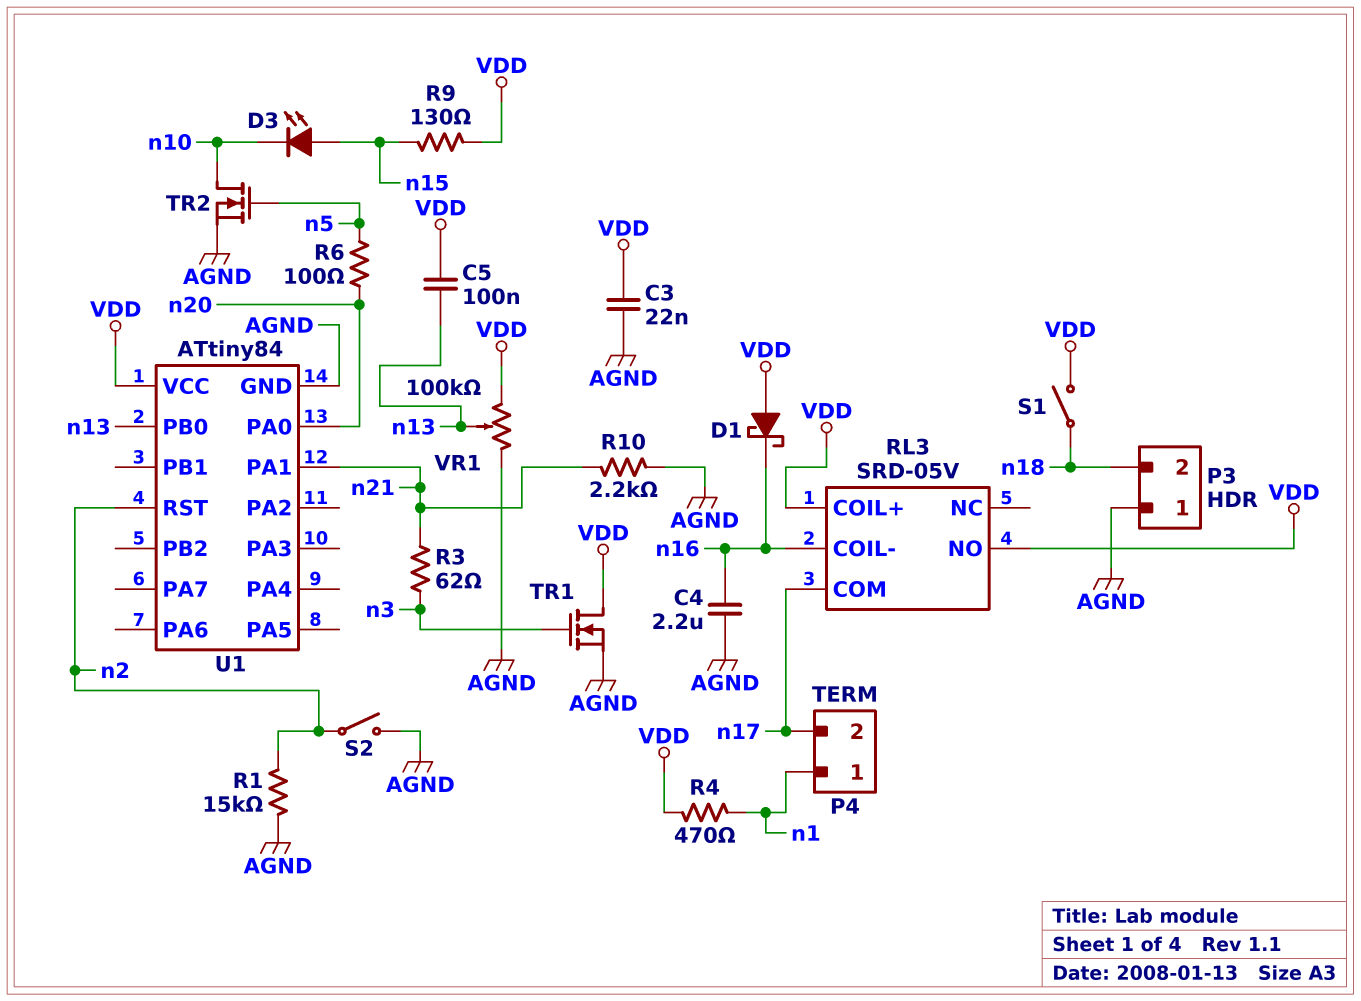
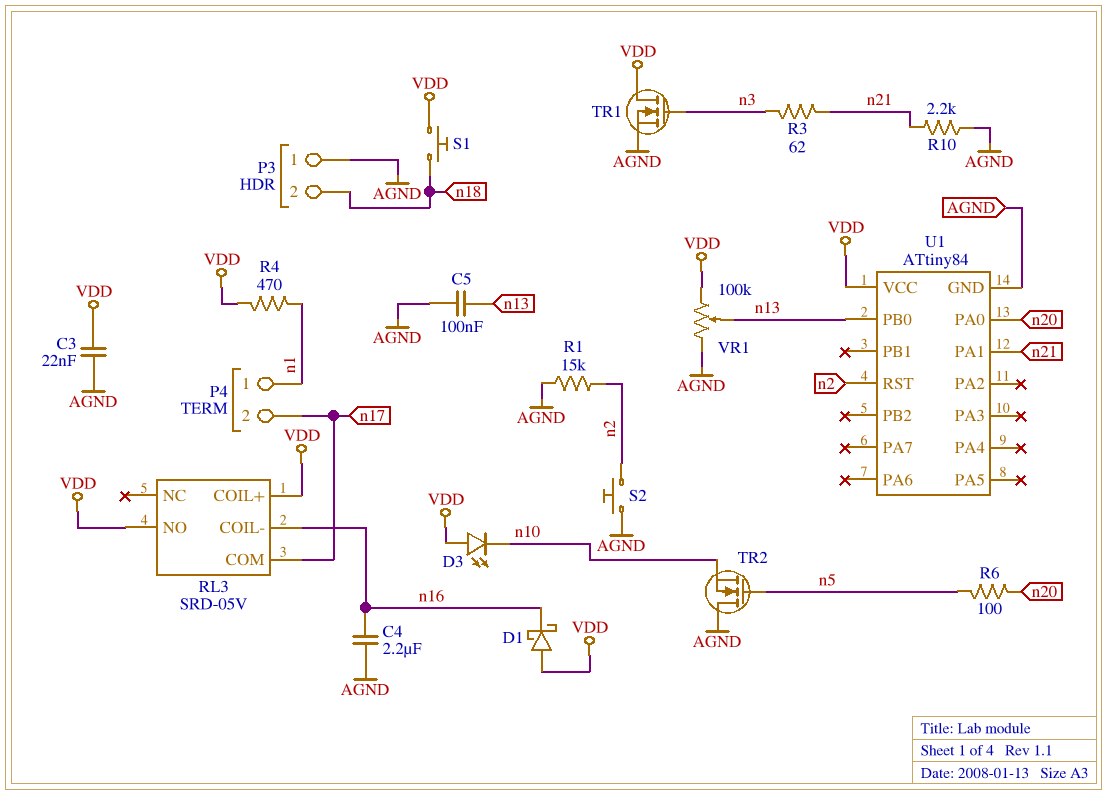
C5: 100nF (VDD, n13) -> 100nF (AGND, n13)
D3: LED (A n15, K n10) -> LED (A VDD, K n10)
R9: 130 (VDD, n15) -> none
S1: switch (VDD, n18) -> button (VDD, n18)
S2: switch (AGND, n2) -> button (AGND, n2)
TR2: NMOS (G n5, D n10, S AGND) -> NMOS (G n5, D AGND, S n10)

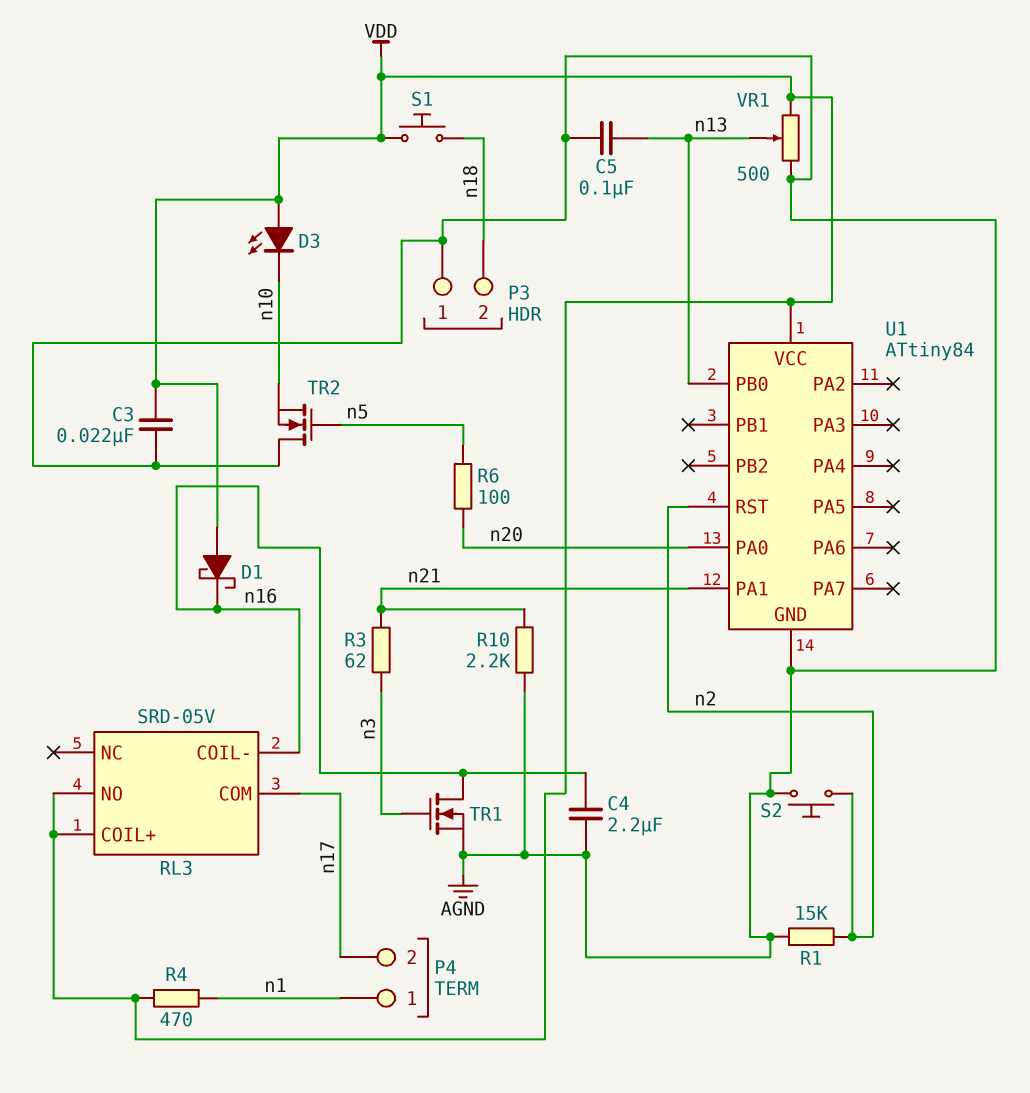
TR1: NMOS (G n3, D VDD, S AGND) -> NMOS (G n3, D n16, S AGND)
VR1: 100k (AGND, VDD, wiper n13) -> 500 (AGND, VDD, wiper n13)

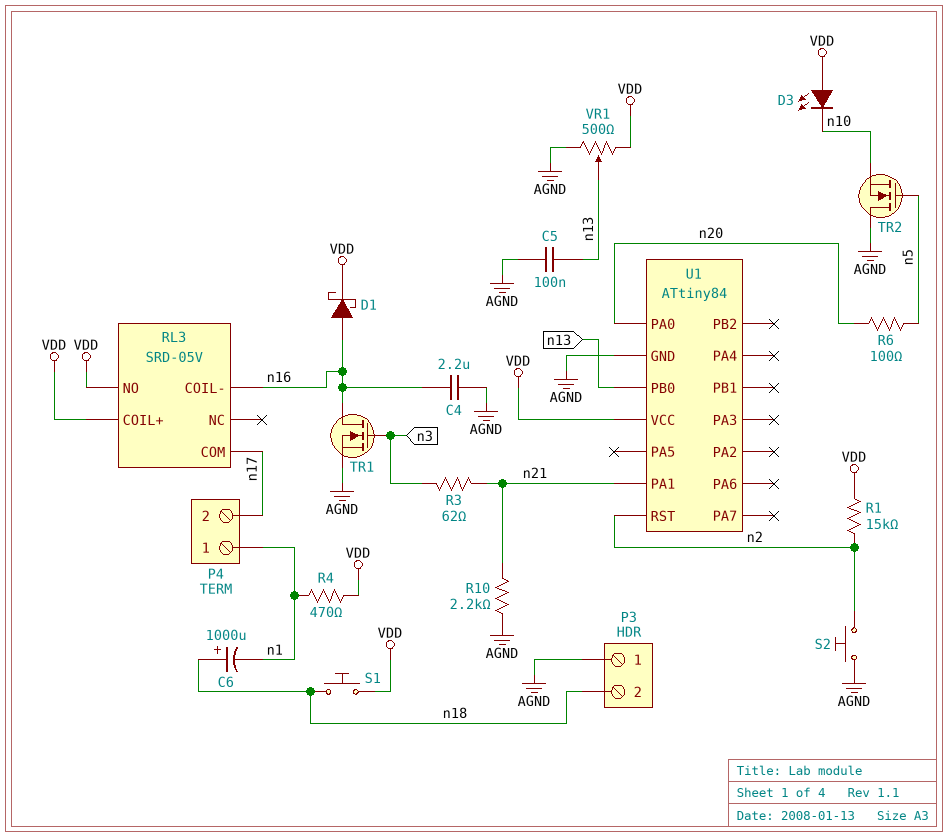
C3: 22nF (AGND, VDD) -> none
C6: none -> 1000uF (plus n18, minus n1)
D1: schottky (A VDD, K n16) -> schottky (A n16, K VDD)
R1: 15k (AGND, n2) -> 15k (VDD, n2)

